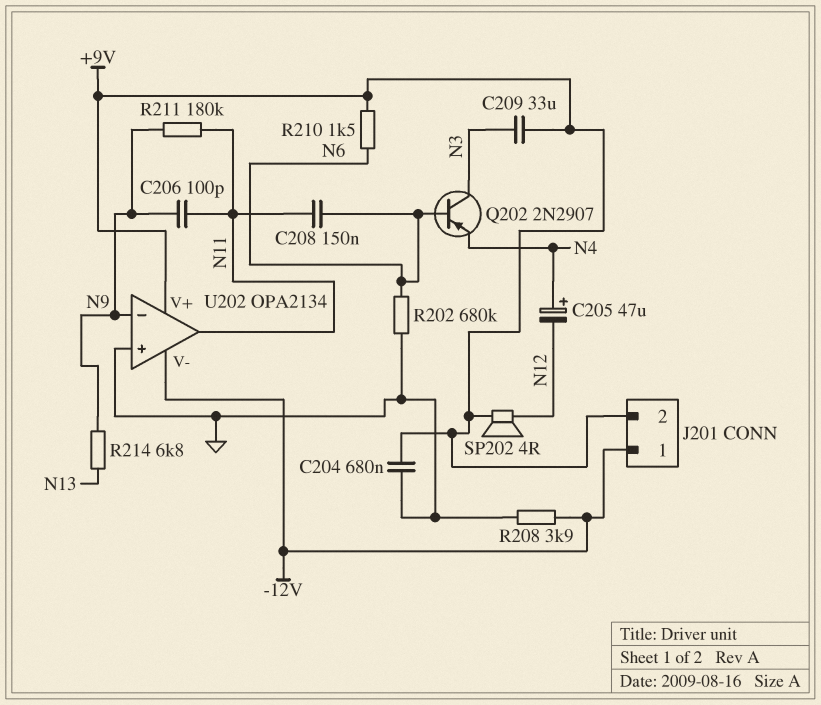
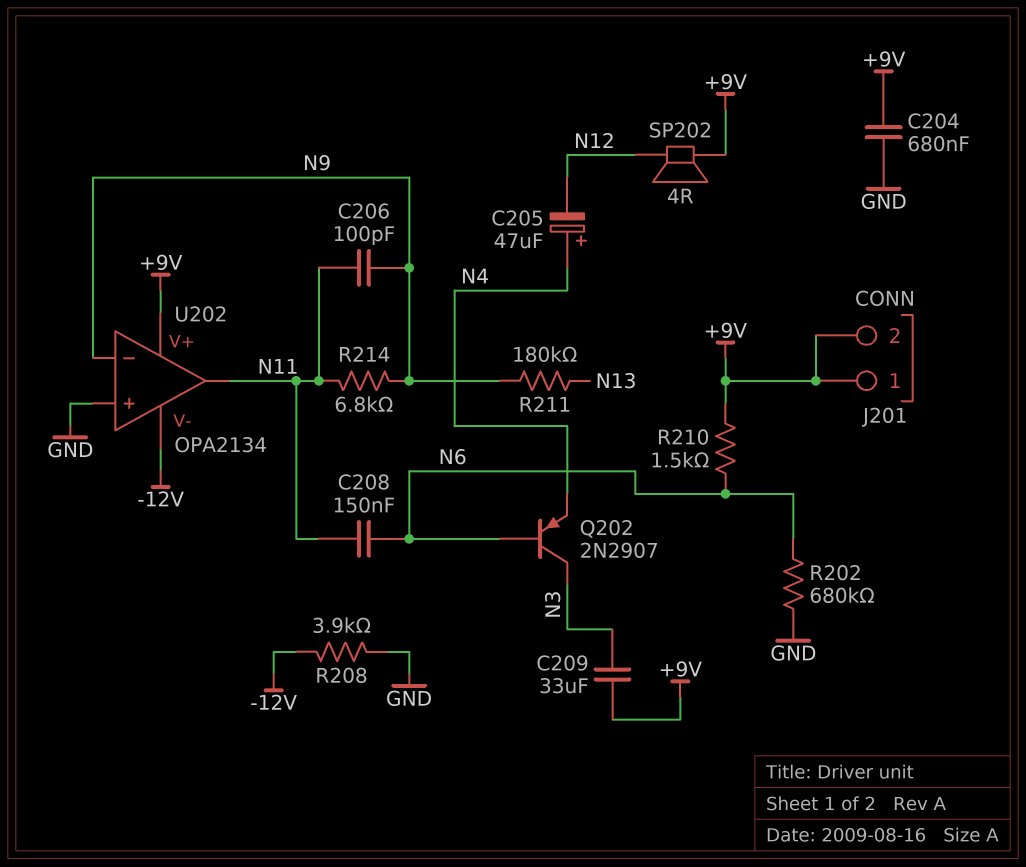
J201 pin 1: -12V -> +9V
R211: 180k (N9, N11) -> 180k (N9, N13)
R214: 6.8k (N9, N13) -> 6.8k (N9, N11)

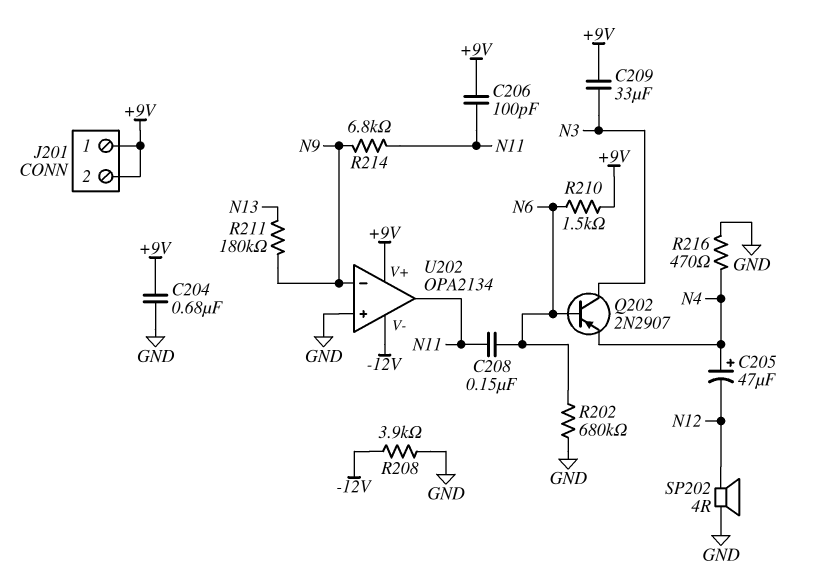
C206: 100pF (N9, N11) -> 100pF (+9V, N11)
R216: none -> 470 (GND, N4)
SP202: speaker 4R (+9V, N12) -> speaker 4R (GND, N12)

